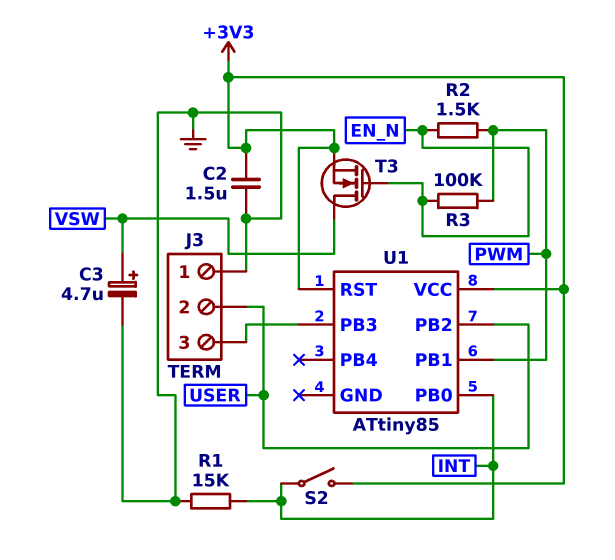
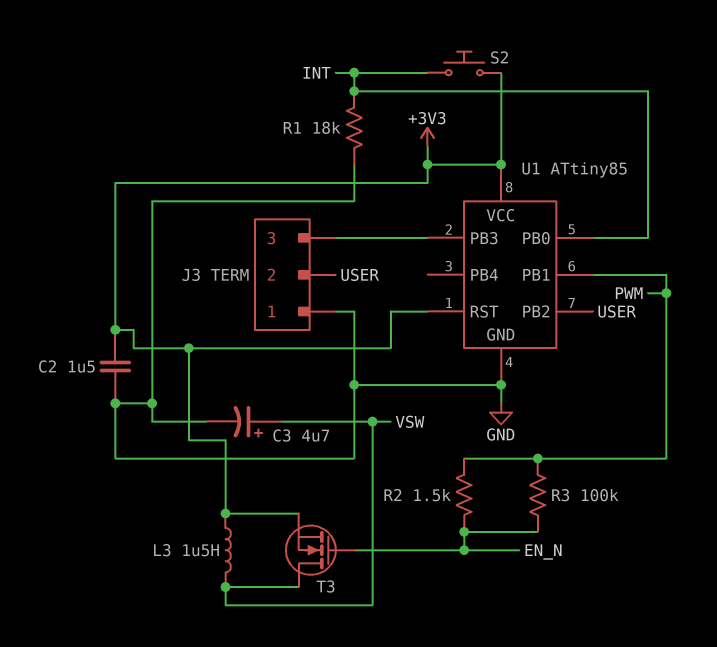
L3: none -> 1.5uH (+3V3, VSW)
R1: 15k (GND, INT) -> 18k (GND, INT)
S2: switch (+3V3, INT) -> button (+3V3, INT)
U1 pin GND: none -> GND

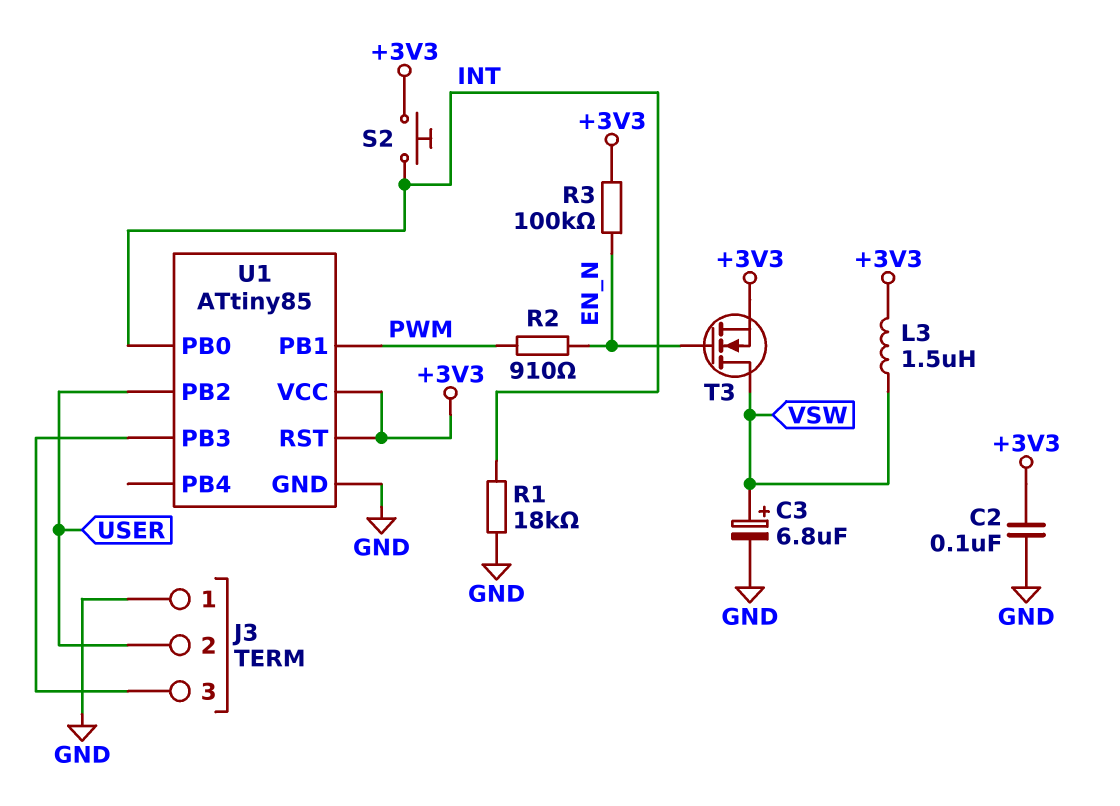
C2: 1.5uF (+3V3, GND) -> 100nF (+3V3, GND)
C3: 4.7uF (plus VSW, minus GND) -> 6.8uF (plus VSW, minus GND)
R2: 1.5k (EN_N, PWM) -> 910 (EN_N, PWM)
R3: 100k (EN_N, PWM) -> 100k (+3V3, EN_N)

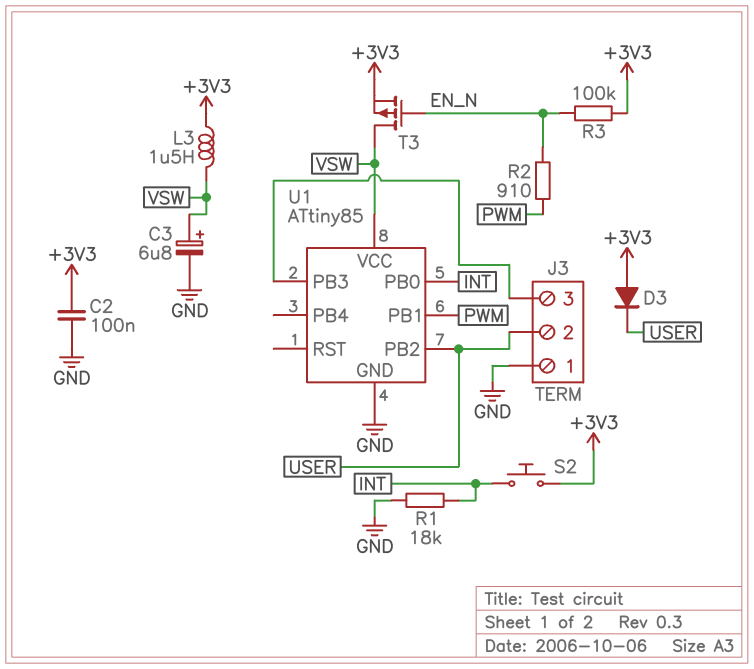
D3: none -> diode (A +3V3, K USER)
T3: NMOS (G EN_N, D VSW, S +3V3) -> PMOS (G EN_N, D VSW, S +3V3)
U1 pin RST: +3V3 -> none
U1 pin VCC: +3V3 -> VSW

